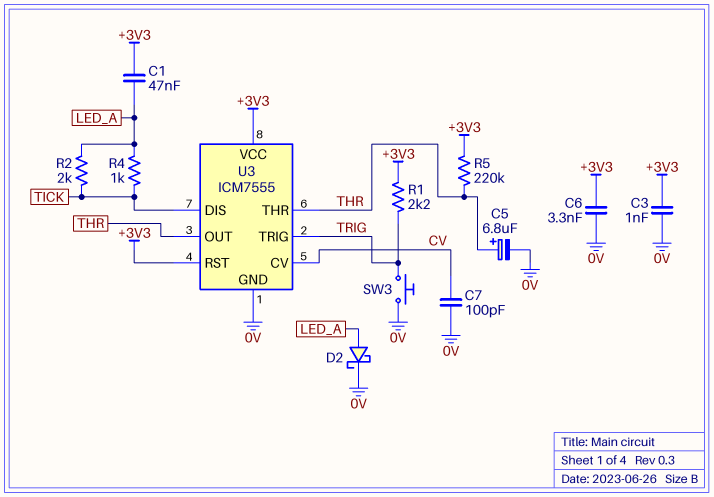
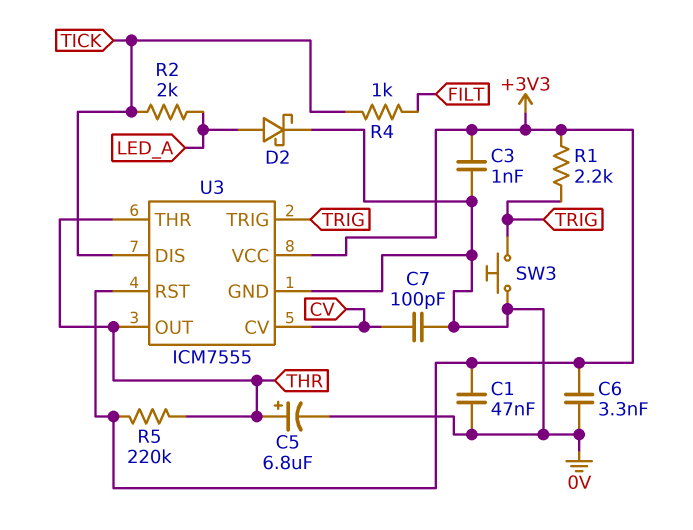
C1: 47nF (+3V3, LED_A) -> 47nF (+3V3, 0V)
R4: 1k (LED_A, TICK) -> 1k (FILT, TICK)

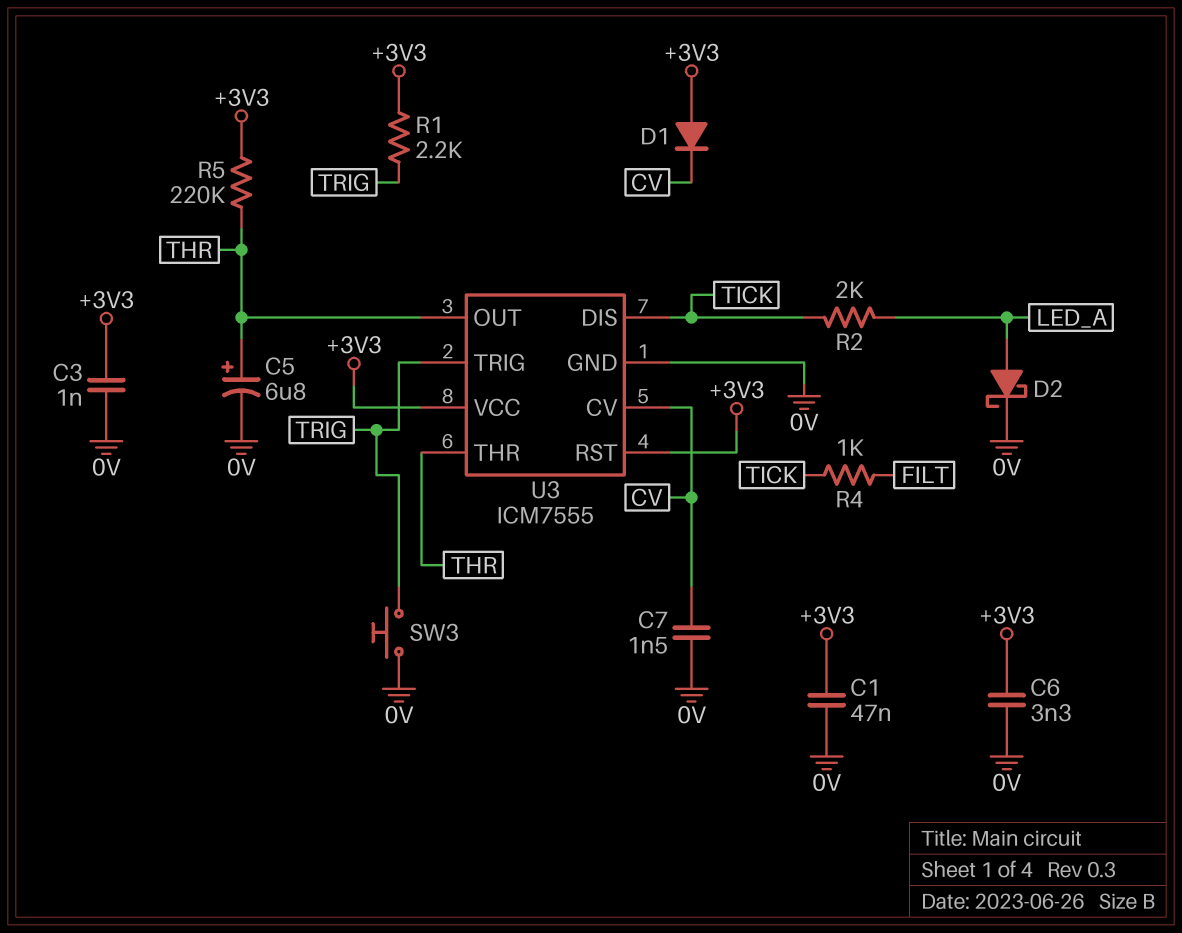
C7: 100pF (0V, CV) -> 1.5nF (0V, CV)
D1: none -> diode (A +3V3, K CV)

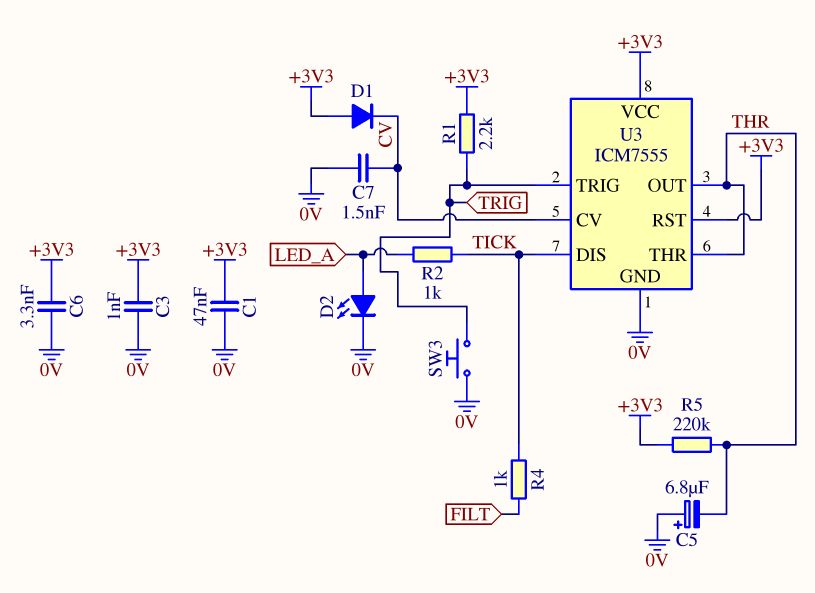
C5: 6.8uF (plus THR, minus 0V) -> 6.8uF (plus 0V, minus THR)
D2: schottky (A LED_A, K 0V) -> LED (A LED_A, K 0V)
R2: 2k (LED_A, TICK) -> 1k (LED_A, TICK)

